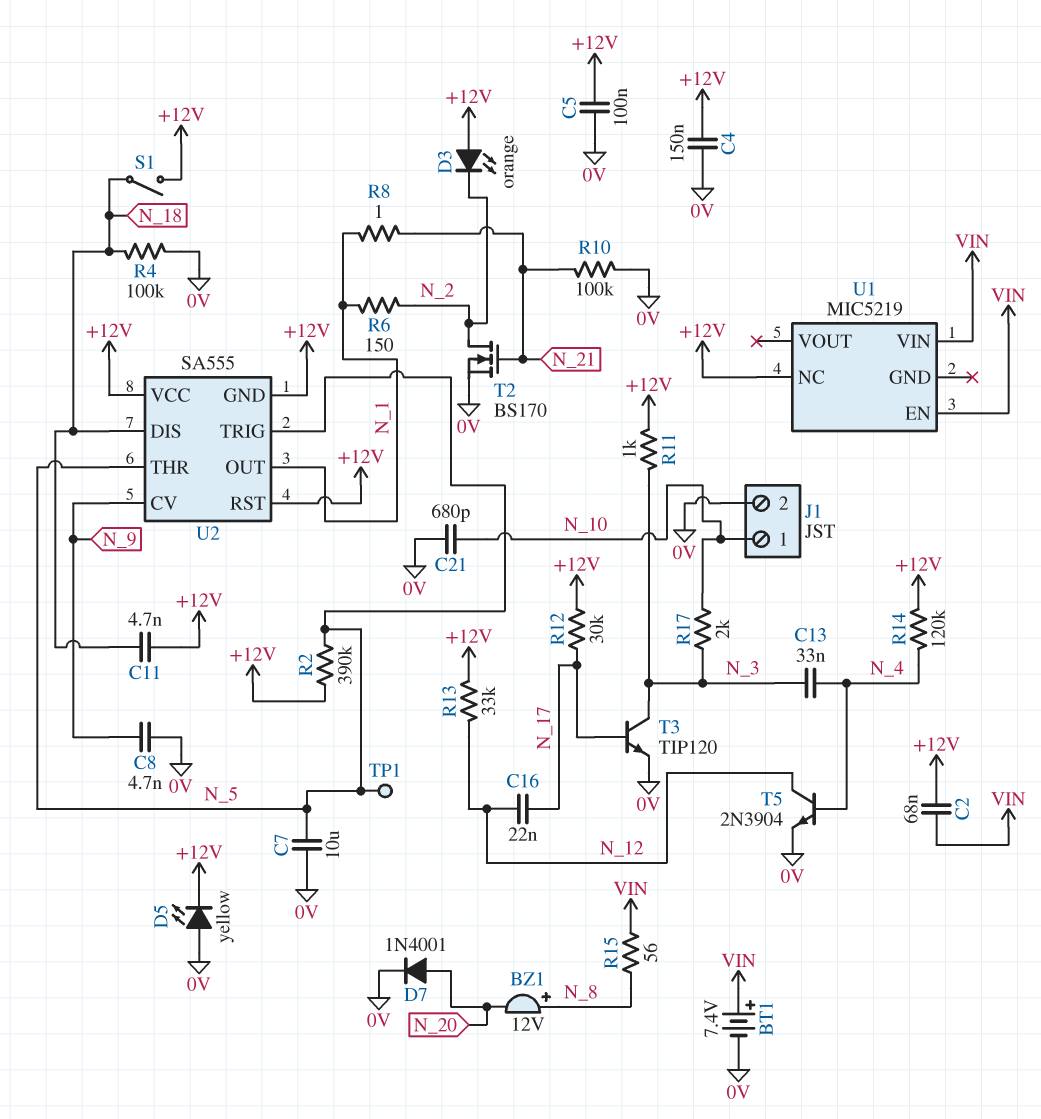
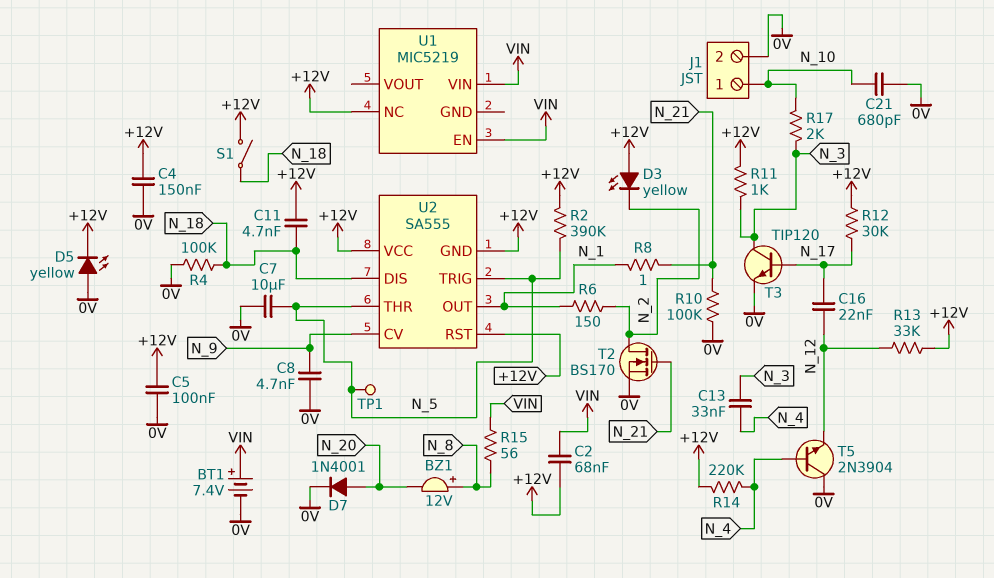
D3: LED orange (A +12V, K N_2) -> LED yellow (A +12V, K N_2)
R14: 120k (+12V, N_4) -> 220k (+12V, N_4)
T5: NPN 2N3904 (B N_4, C N_12, E 0V) -> NPN 2N3904 (B N_4, C 0V, E N_12)

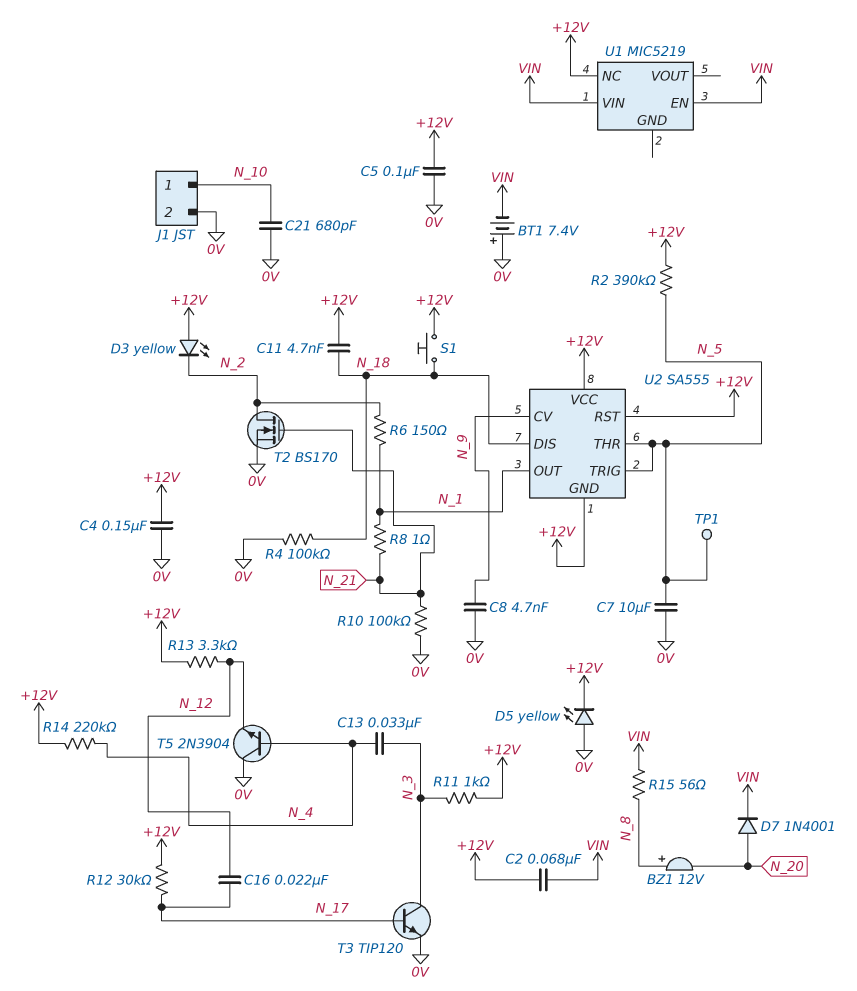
BT1: 7.4V (plus VIN, minus 0V) -> 7.4V (plus 0V, minus VIN)
D7: diode 1N4001 (A N_20, K 0V) -> diode 1N4001 (A N_20, K VIN)
R13: 33k (+12V, N_12) -> 3.3k (+12V, N_12)
R17: 2k (N_3, N_10) -> none
S1: switch (+12V, N_18) -> button (+12V, N_18)

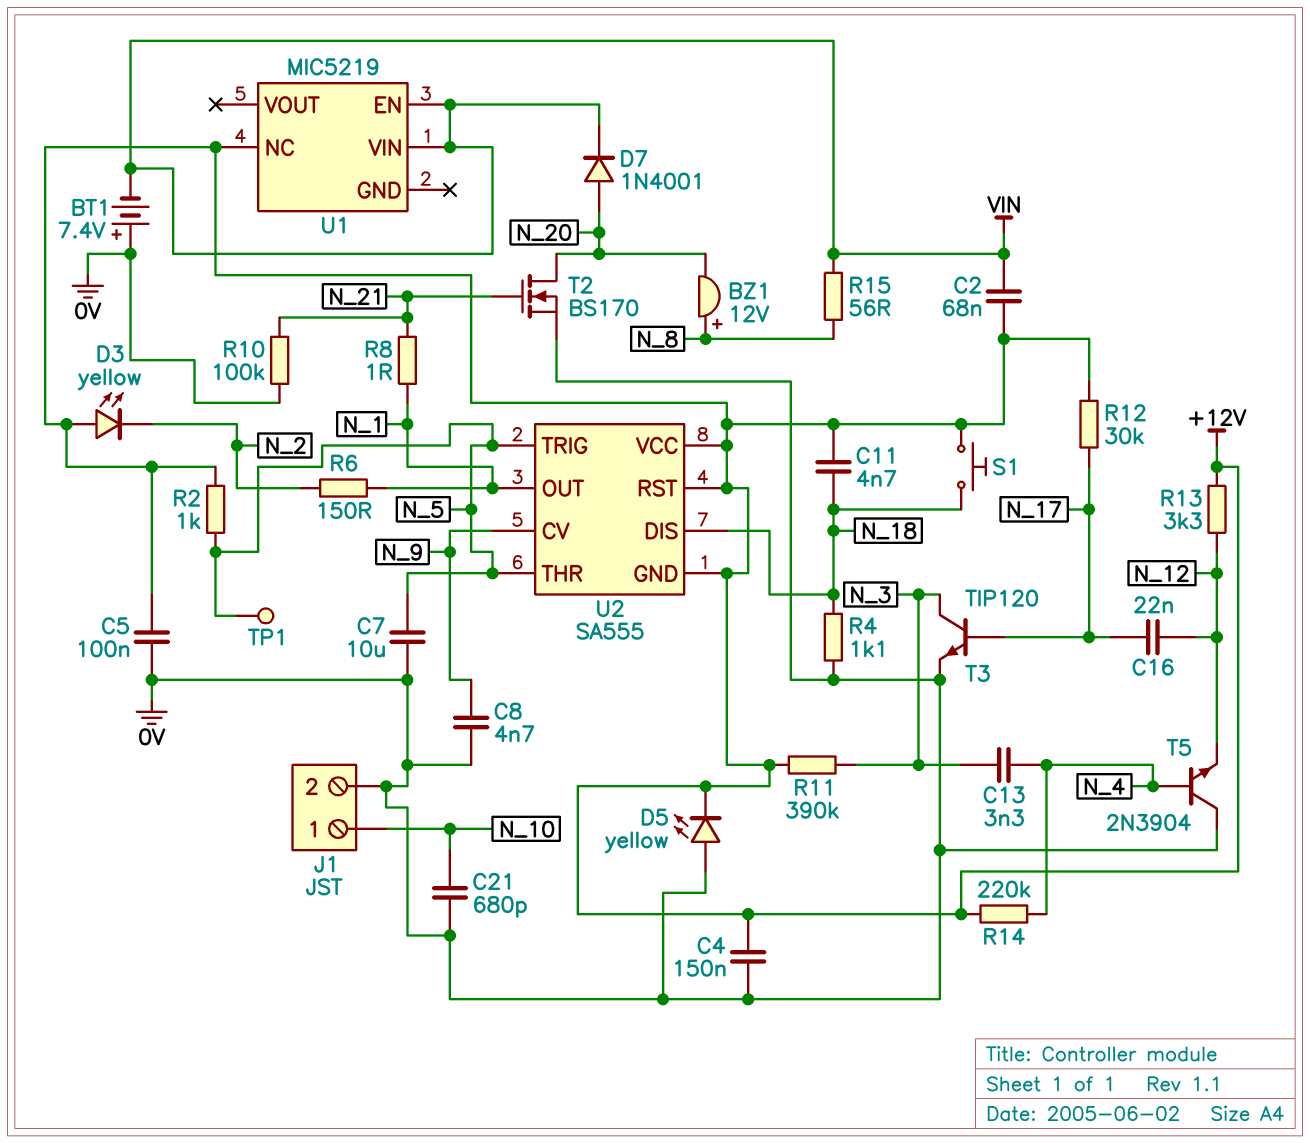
C13: 33nF (N_3, N_4) -> 3.3nF (N_3, N_4)
R2: 390k (+12V, N_5) -> 1k (+12V, N_5)
R4: 100k (0V, N_18) -> 1.1k (0V, N_18)
R11: 1k (+12V, N_3) -> 390k (+12V, N_3)
T2: NMOS BS170 (G N_21, D N_2, S 0V) -> NMOS BS170 (G N_21, D N_20, S 0V)

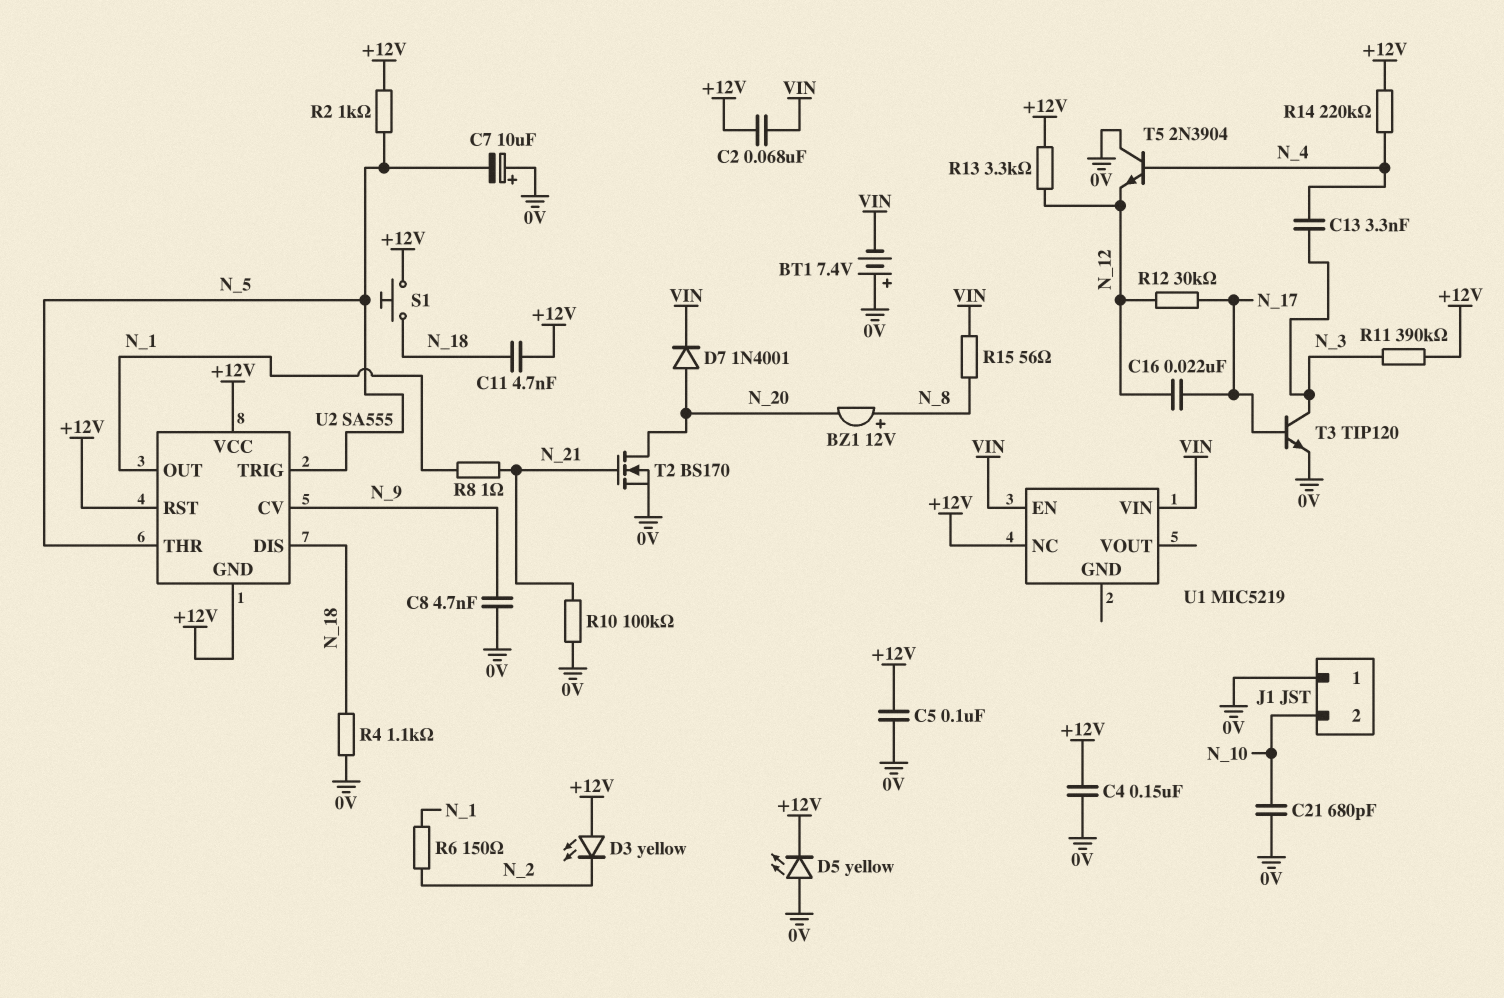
C7: 10uF (0V, N_5) -> 10uF (plus 0V, minus N_5)
J1 pin 1: N_10 -> 0V
J1 pin 2: 0V -> N_10
R12: 30k (+12V, N_17) -> 30k (N_12, N_17)
TP1: test point (N_5) -> none

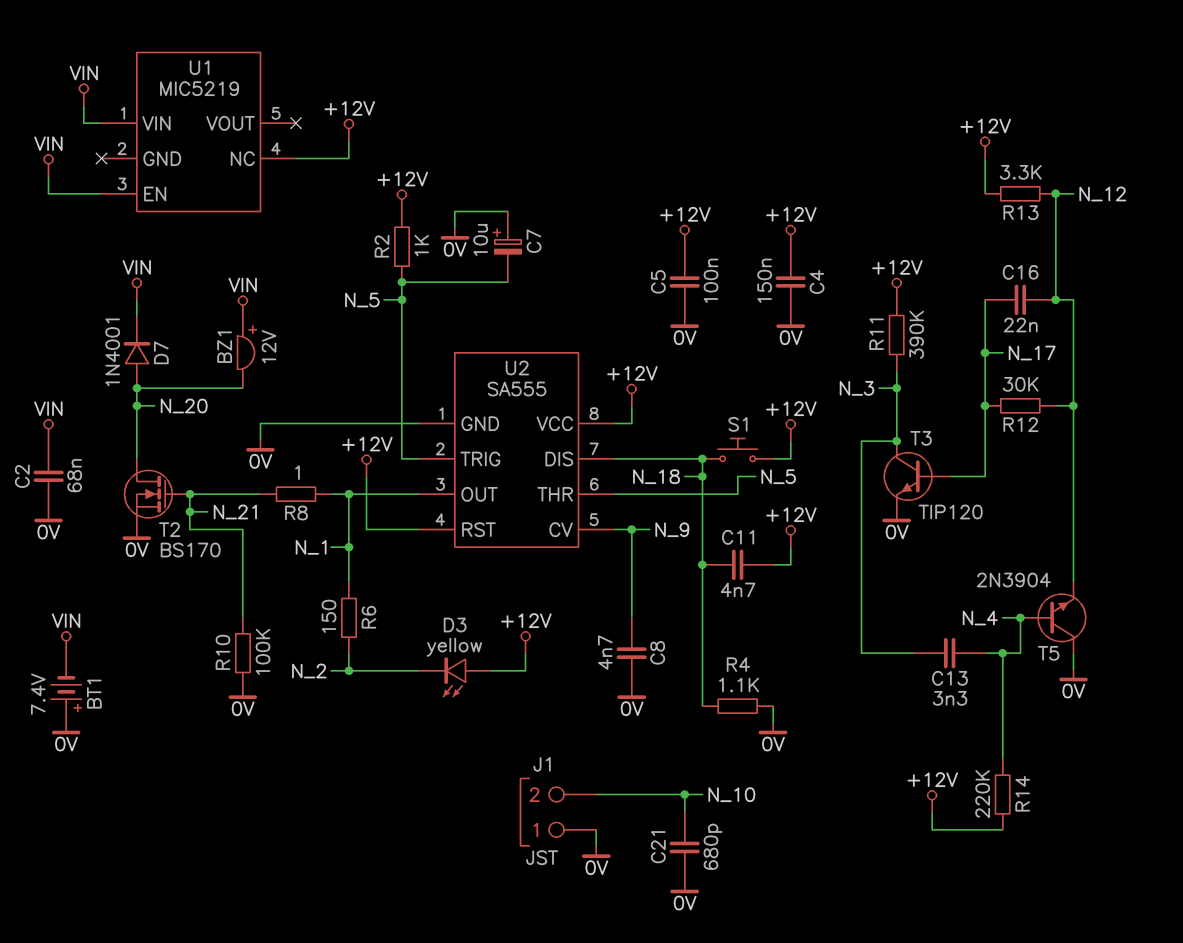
BZ1: buzzer 12V (plus N_8, minus N_20) -> buzzer 12V (plus VIN, minus N_20)
C2: 68nF (+12V, VIN) -> 68nF (0V, VIN)
D5: LED yellow (A 0V, K +12V) -> none
R15: 56 (N_8, VIN) -> none
U2 pin GND: +12V -> 0V

